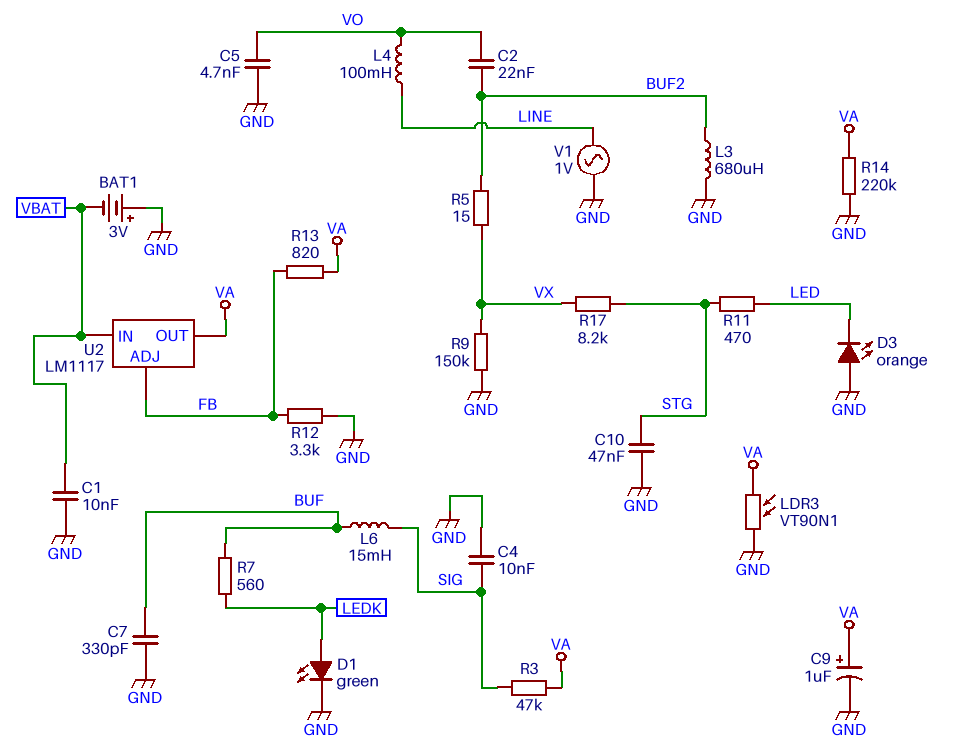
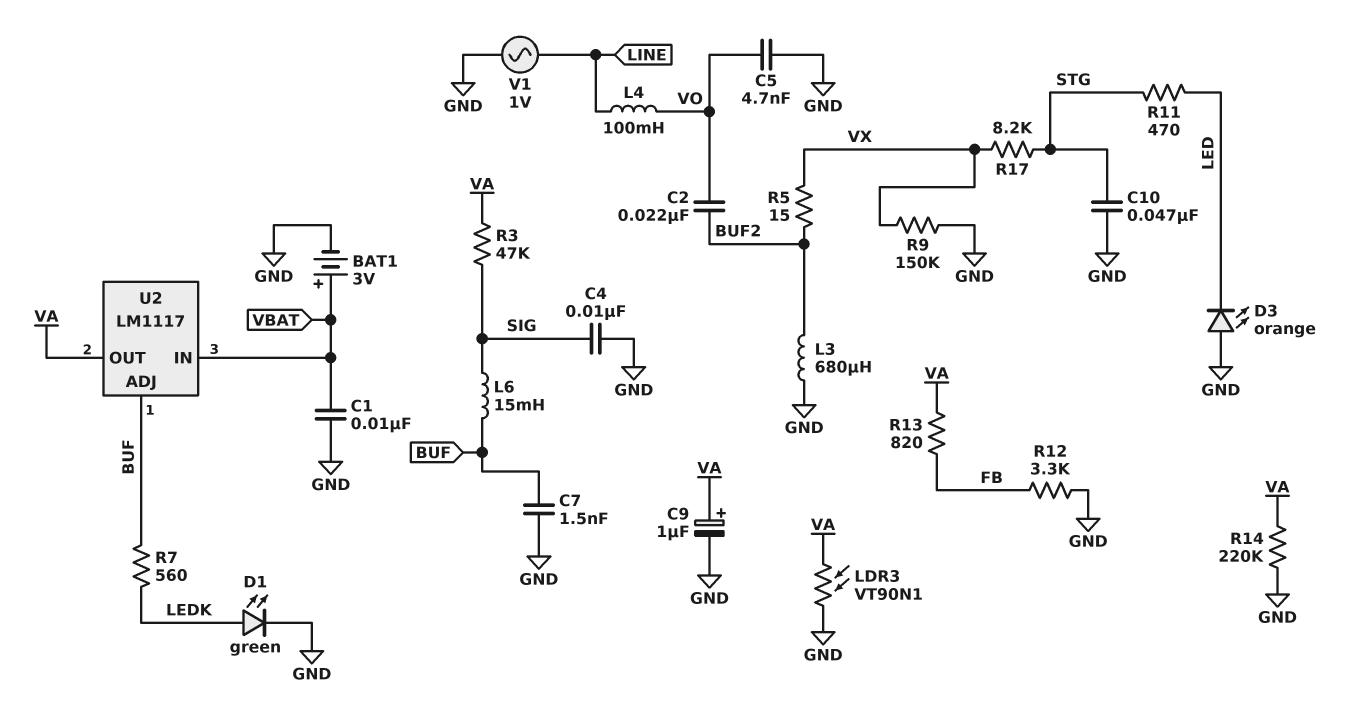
BAT1: 3V (plus GND, minus VBAT) -> 3V (plus VBAT, minus GND)
C7: 330pF (BUF, GND) -> 1.5nF (BUF, GND)
U2 pin ADJ: FB -> BUF

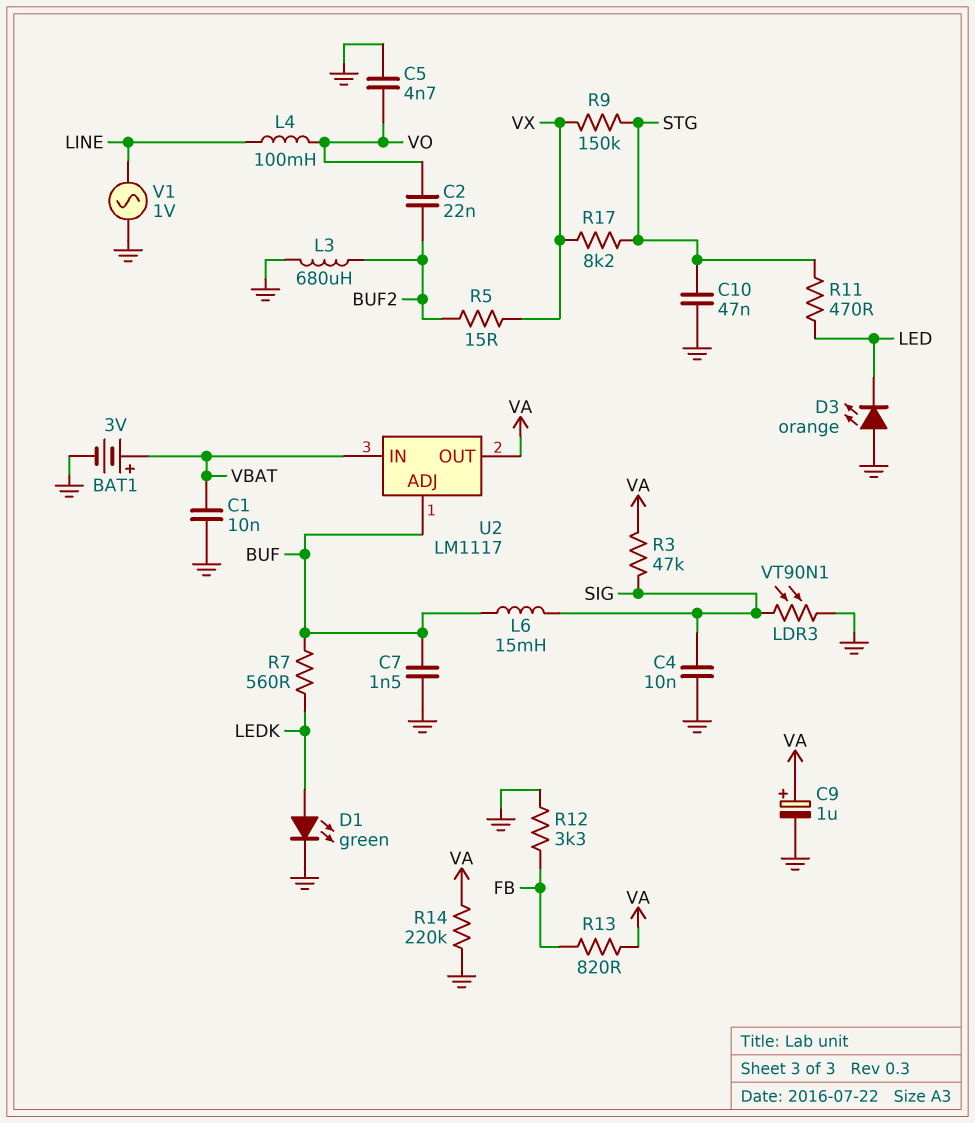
LDR3: VT90N1 (GND, VA) -> VT90N1 (GND, SIG)
R9: 150k (GND, VX) -> 150k (STG, VX)

